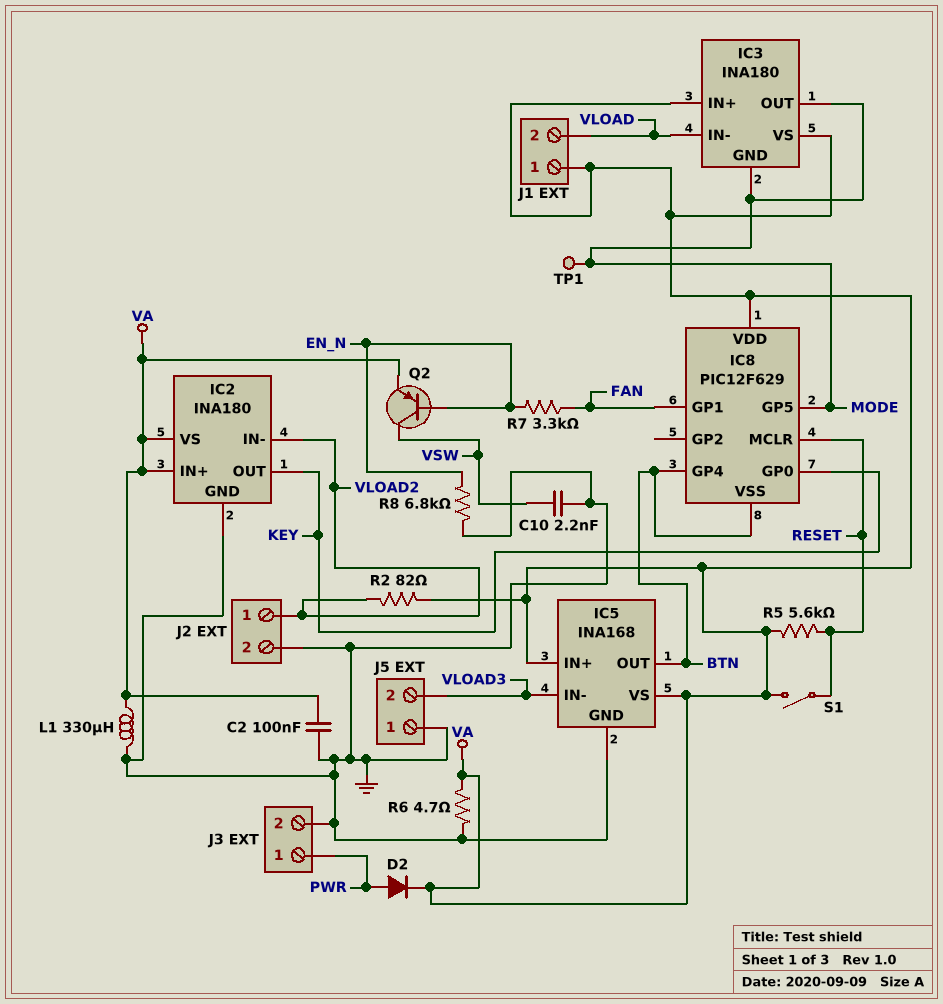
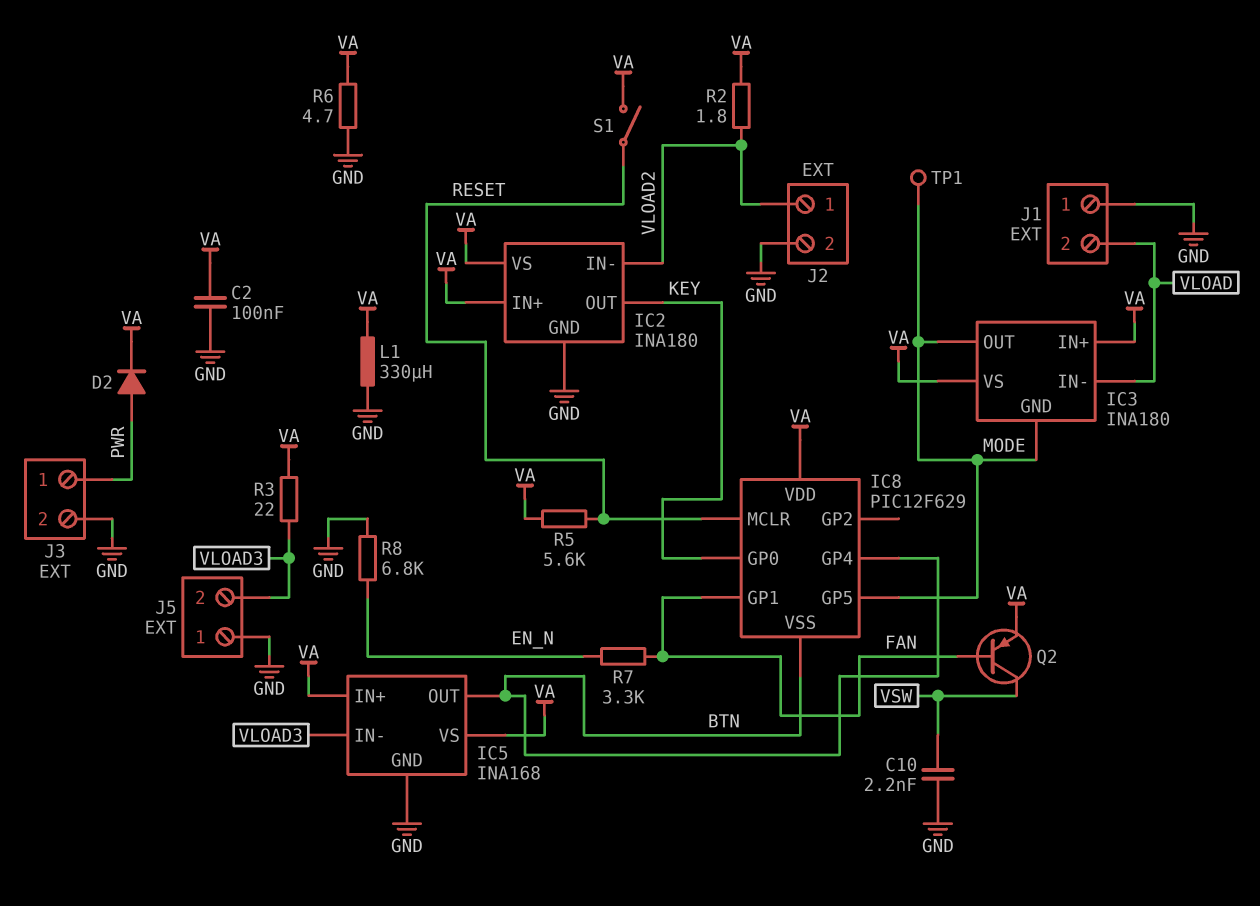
J1 pin 1: VA -> GND
Q2: PNP (B EN_N, C VSW, E VA) -> PNP (B FAN, C VSW, E VA)
R2: 82 (VA, VLOAD2) -> 1.8 (VA, VLOAD2)
R3: none -> 22 (VA, VLOAD3)

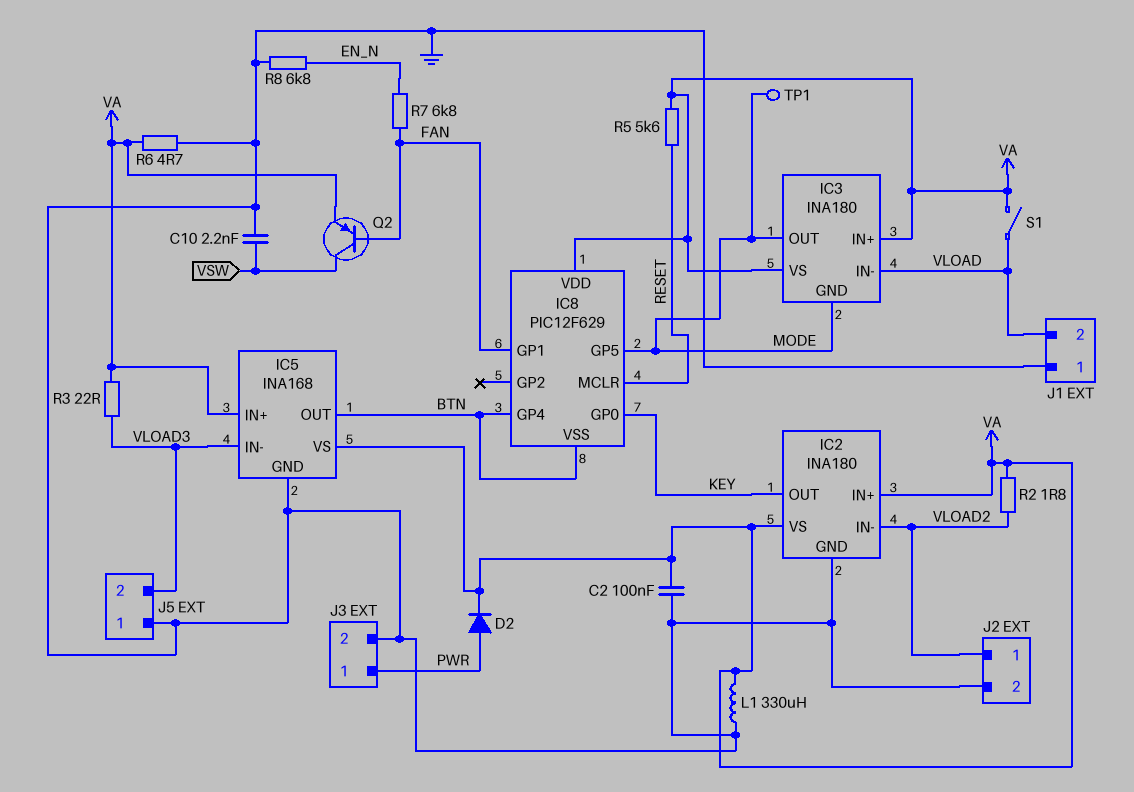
R7: 3.3k (EN_N, FAN) -> 6.8k (EN_N, FAN)
S1: switch (RESET, VA) -> switch (VA, VLOAD)

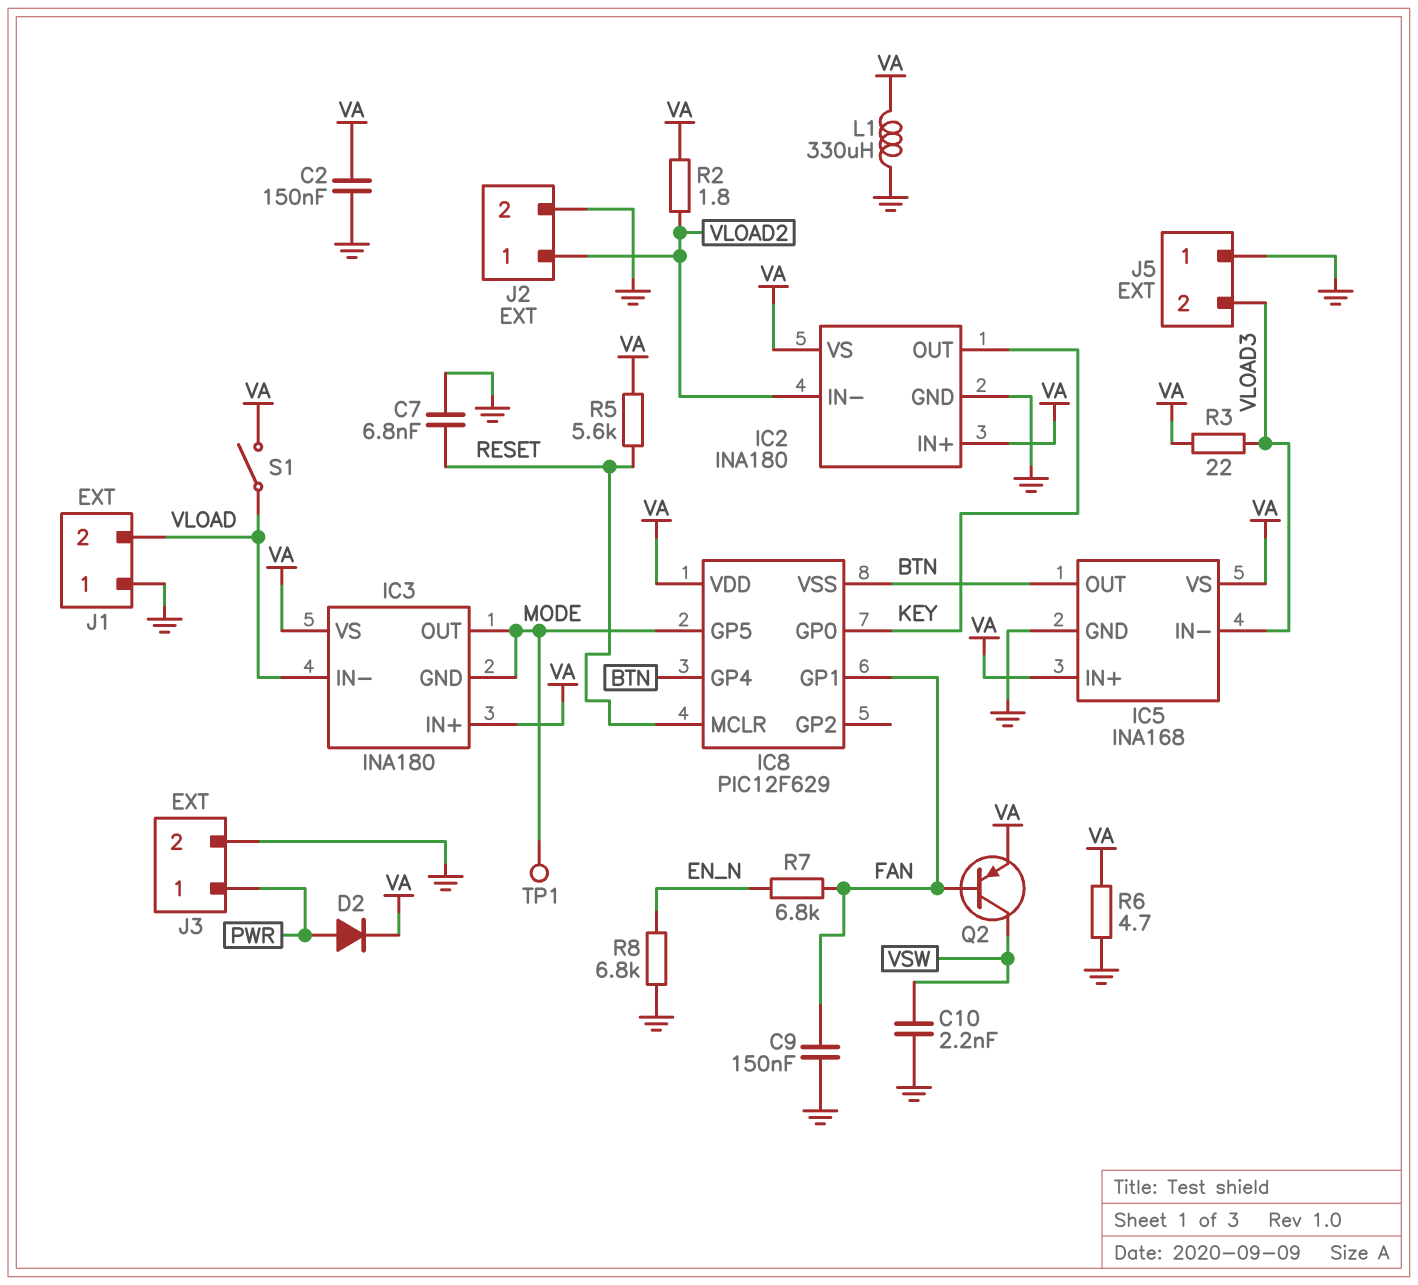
C2: 100nF (GND, VA) -> 150nF (GND, VA)
C7: none -> 6.8nF (GND, RESET)
C9: none -> 150nF (FAN, GND)

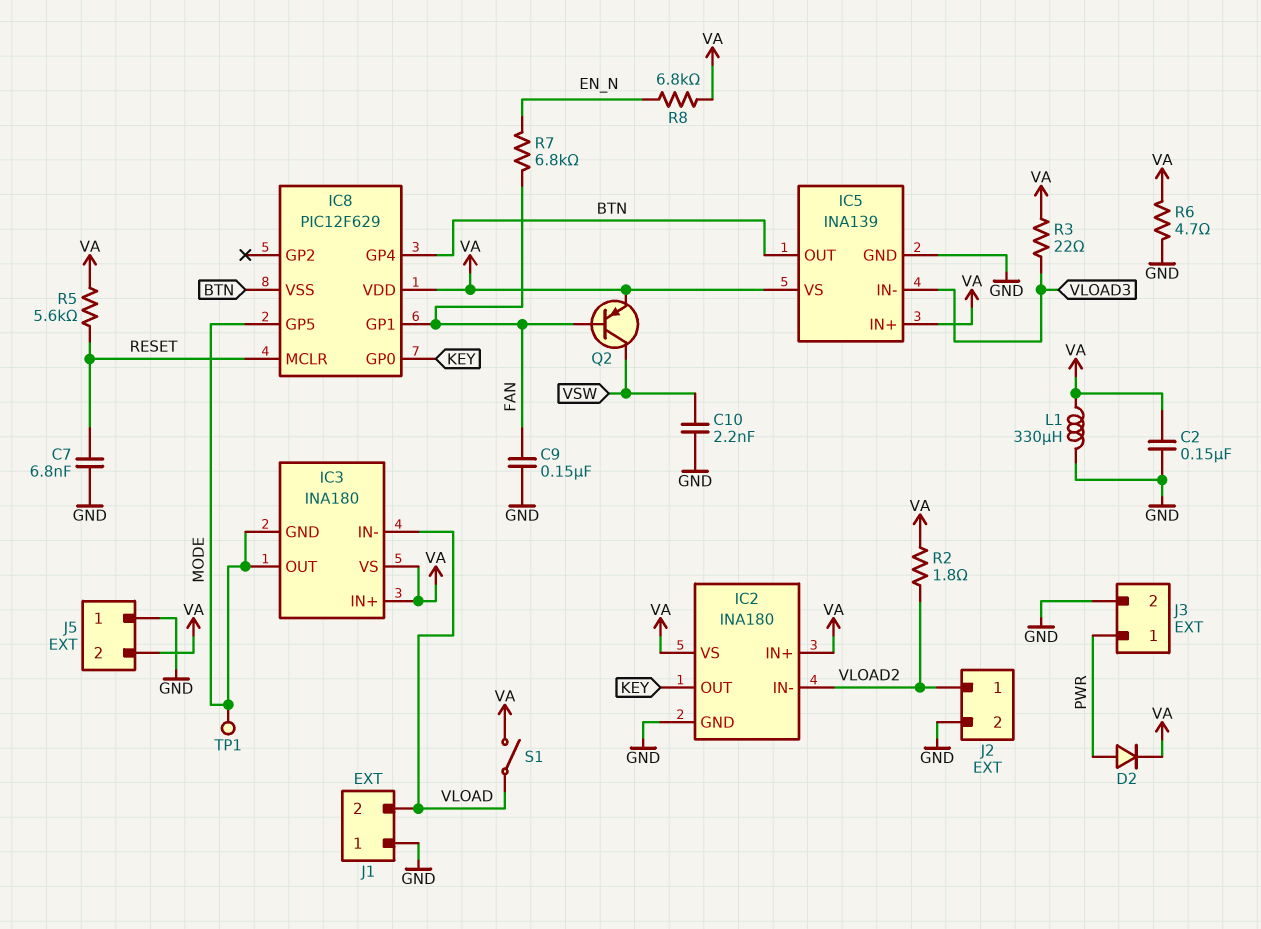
IC5: INA168 -> INA139
J5 pin 2: VLOAD3 -> VA
R8: 6.8k (EN_N, GND) -> 6.8k (EN_N, VA)

